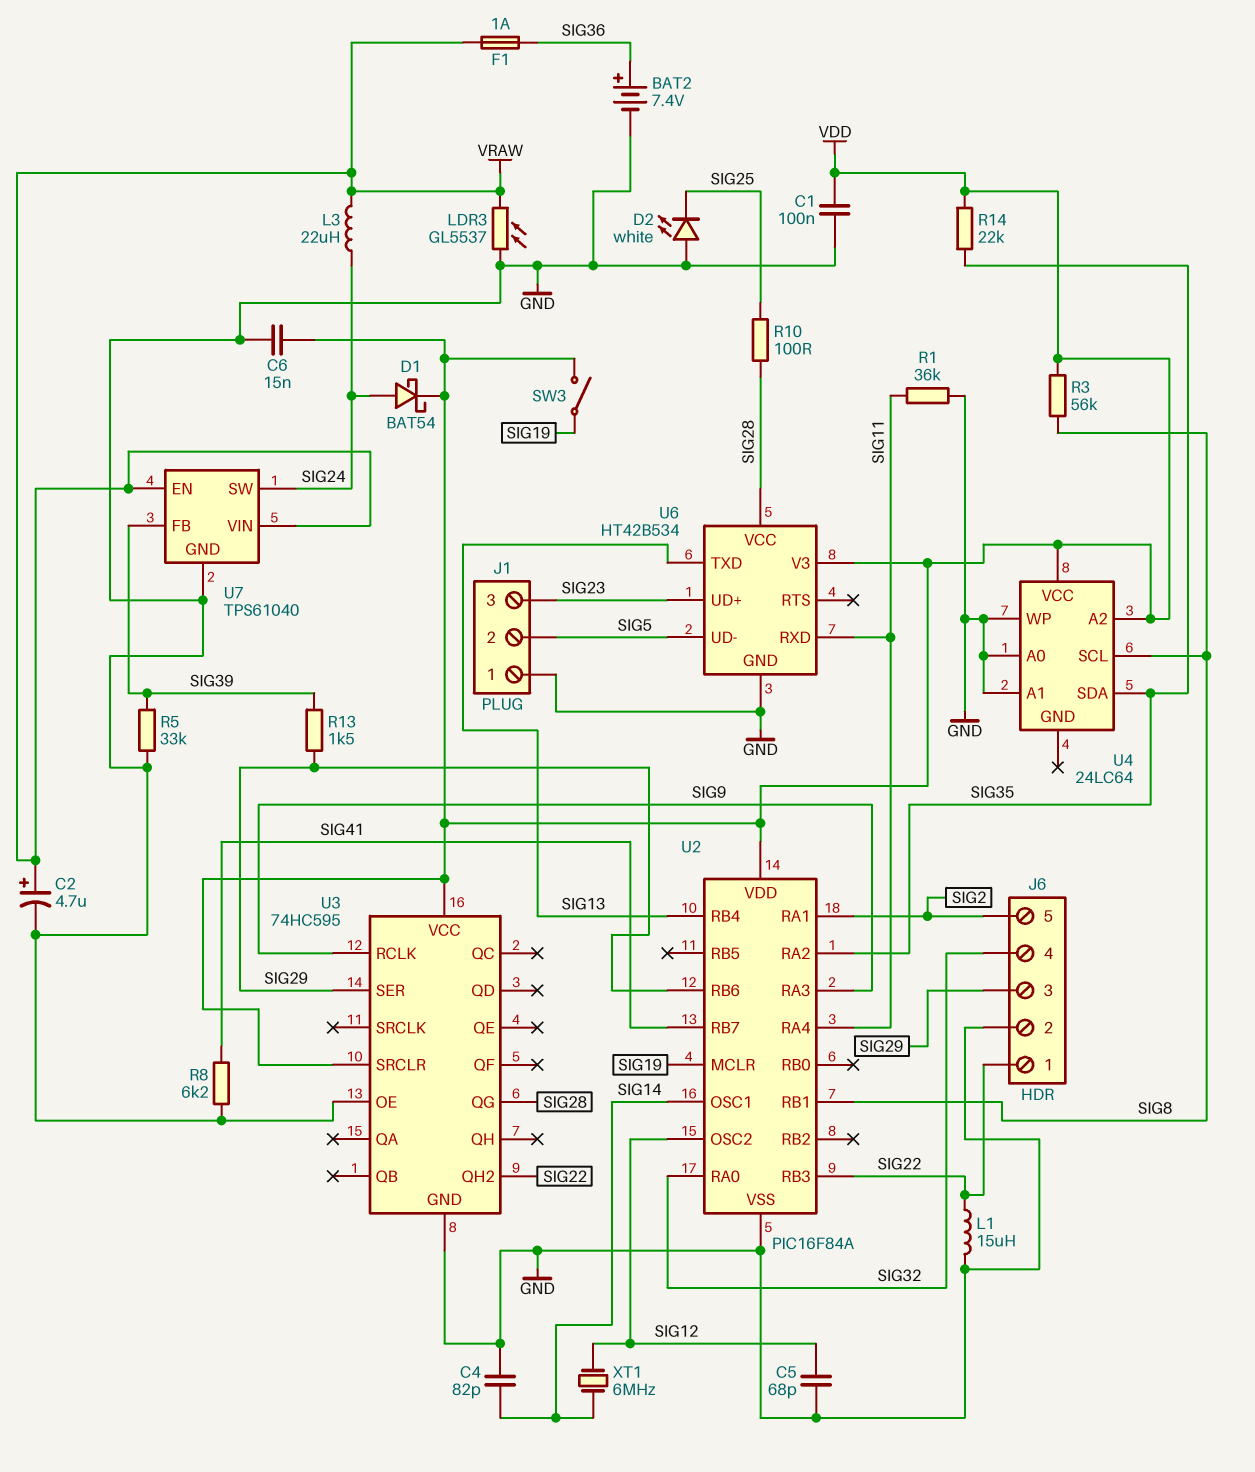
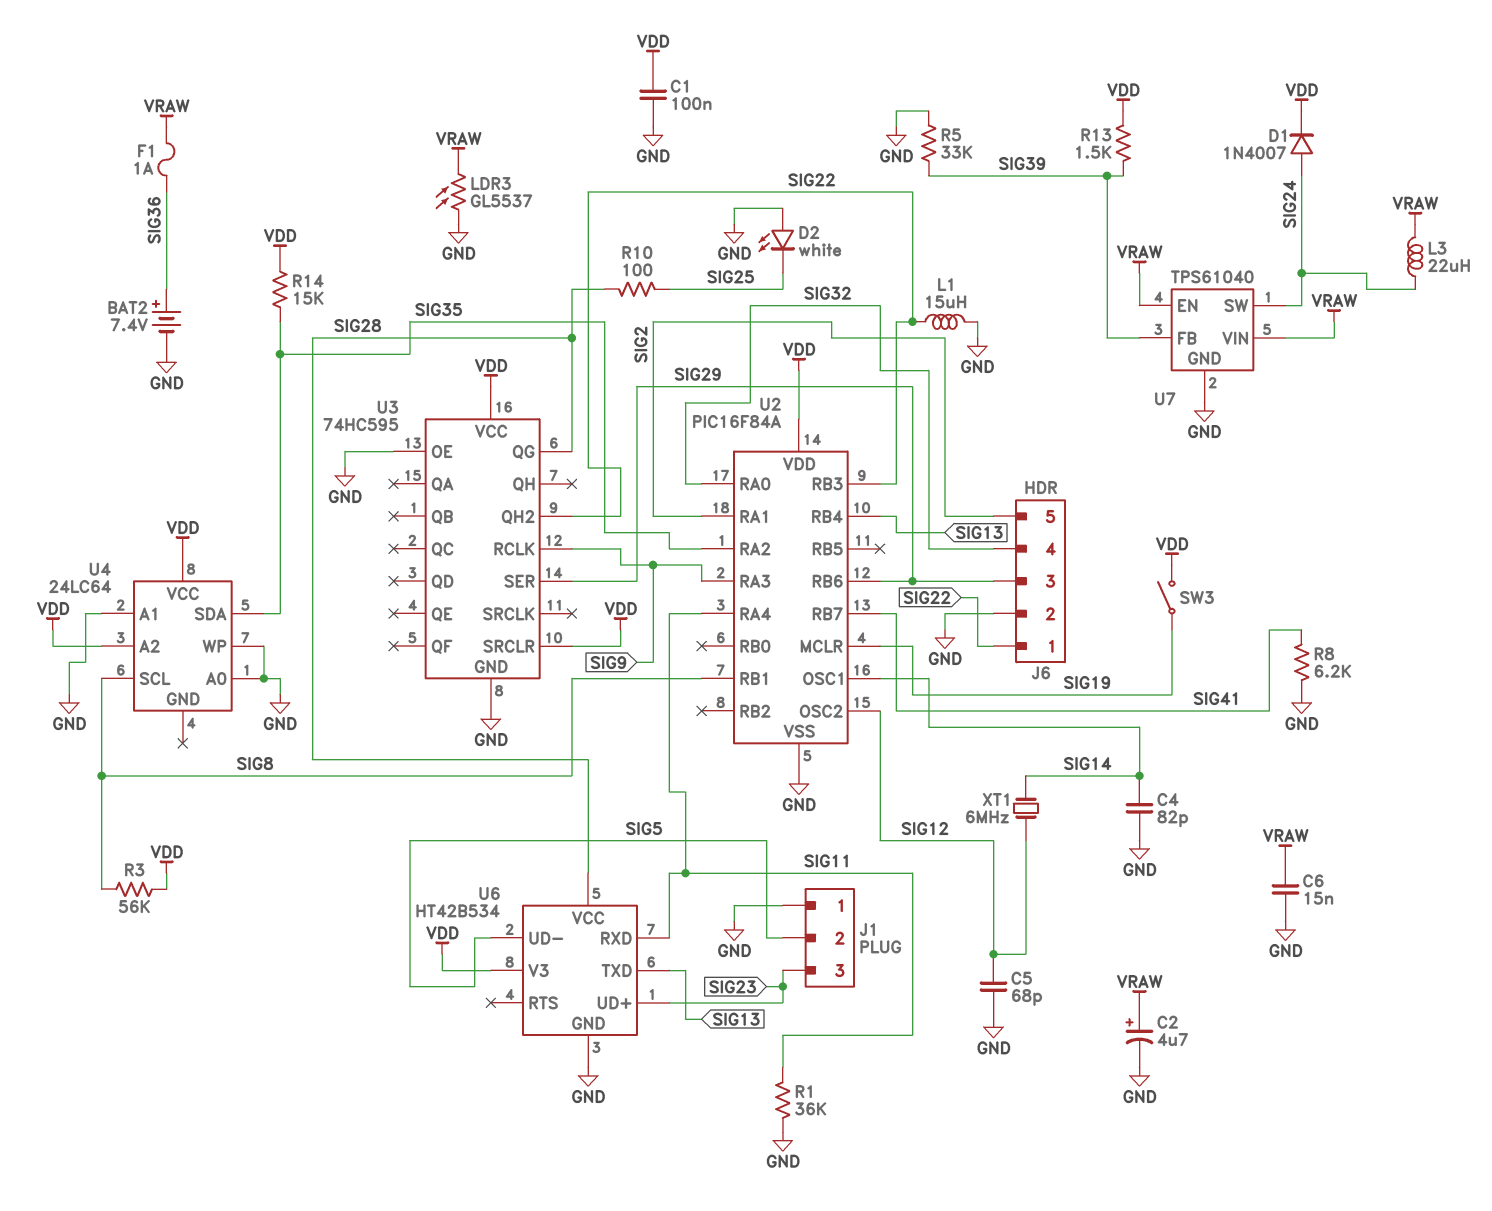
C6: 15nF (GND, VDD) -> 15nF (GND, VRAW)
D1: schottky BAT54 (A SIG24, K VDD) -> diode 1N4007 (A SIG24, K VDD)
R13: 1.5k (SIG29, SIG39) -> 1.5k (SIG39, VDD)
R14: 22k (SIG35, VDD) -> 15k (SIG35, VDD)

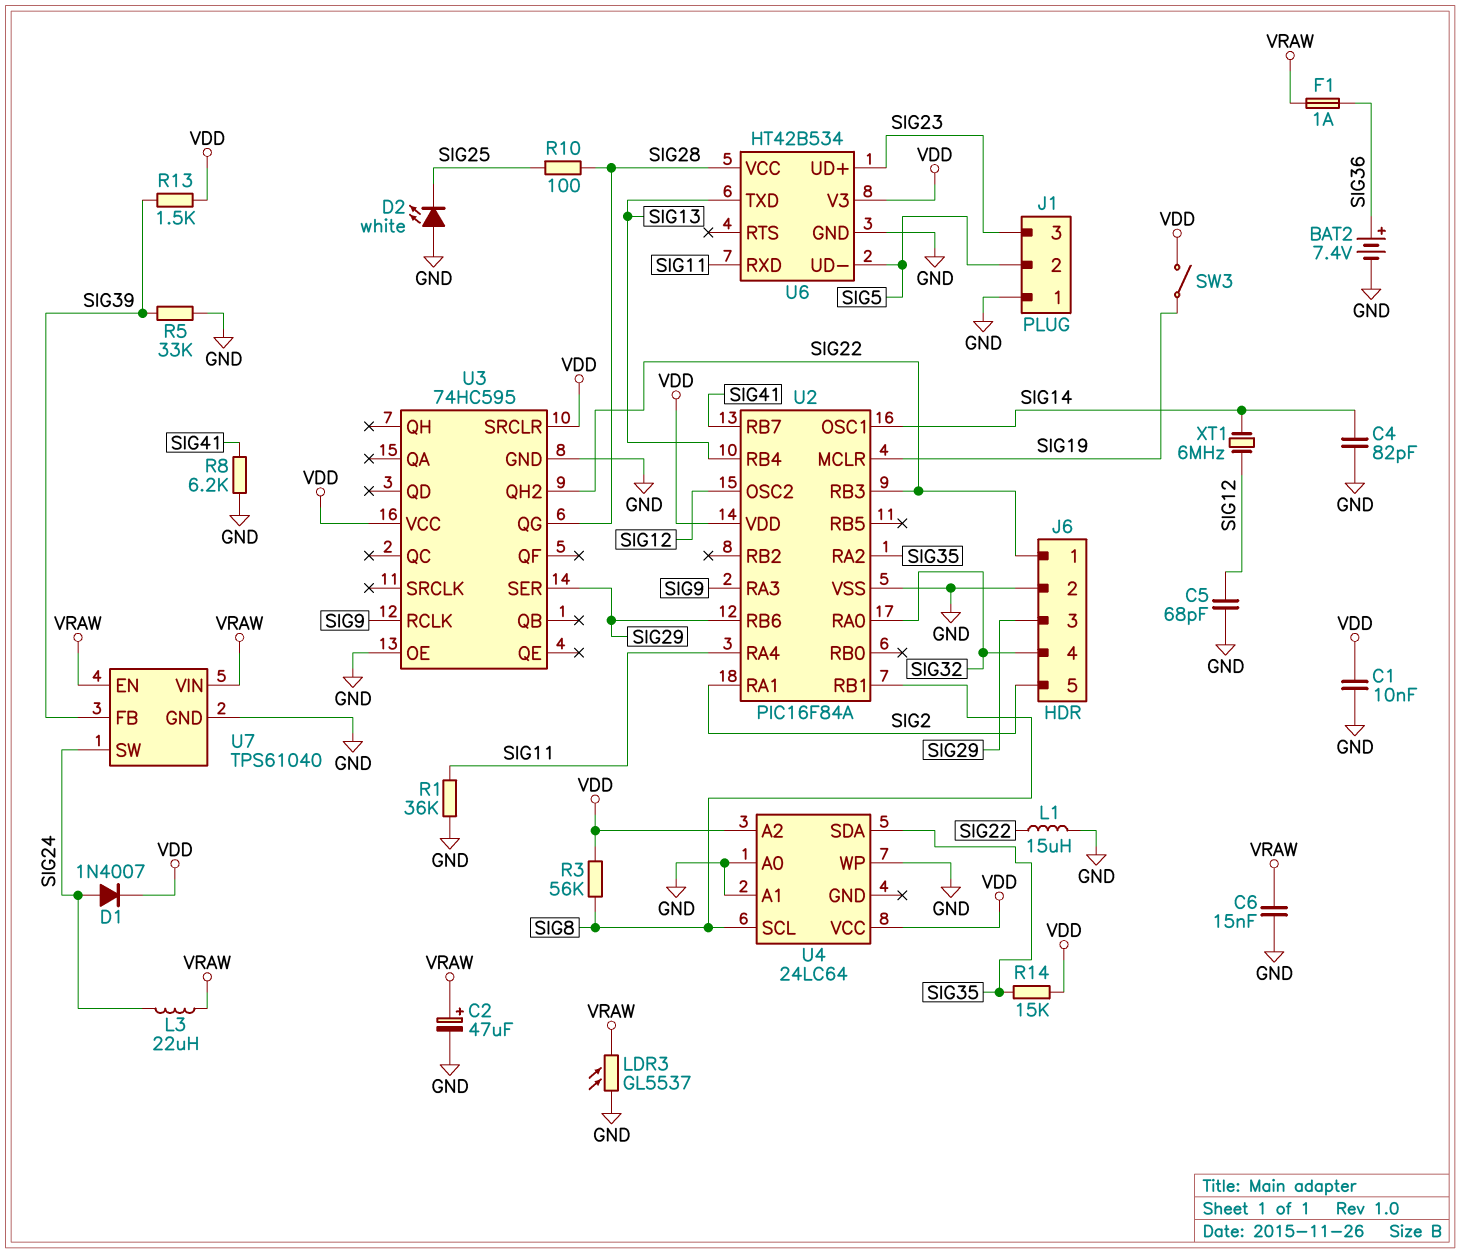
C1: 100nF (GND, VDD) -> 10nF (GND, VDD)
C2: 4.7uF (plus VRAW, minus GND) -> 47uF (plus VRAW, minus GND)

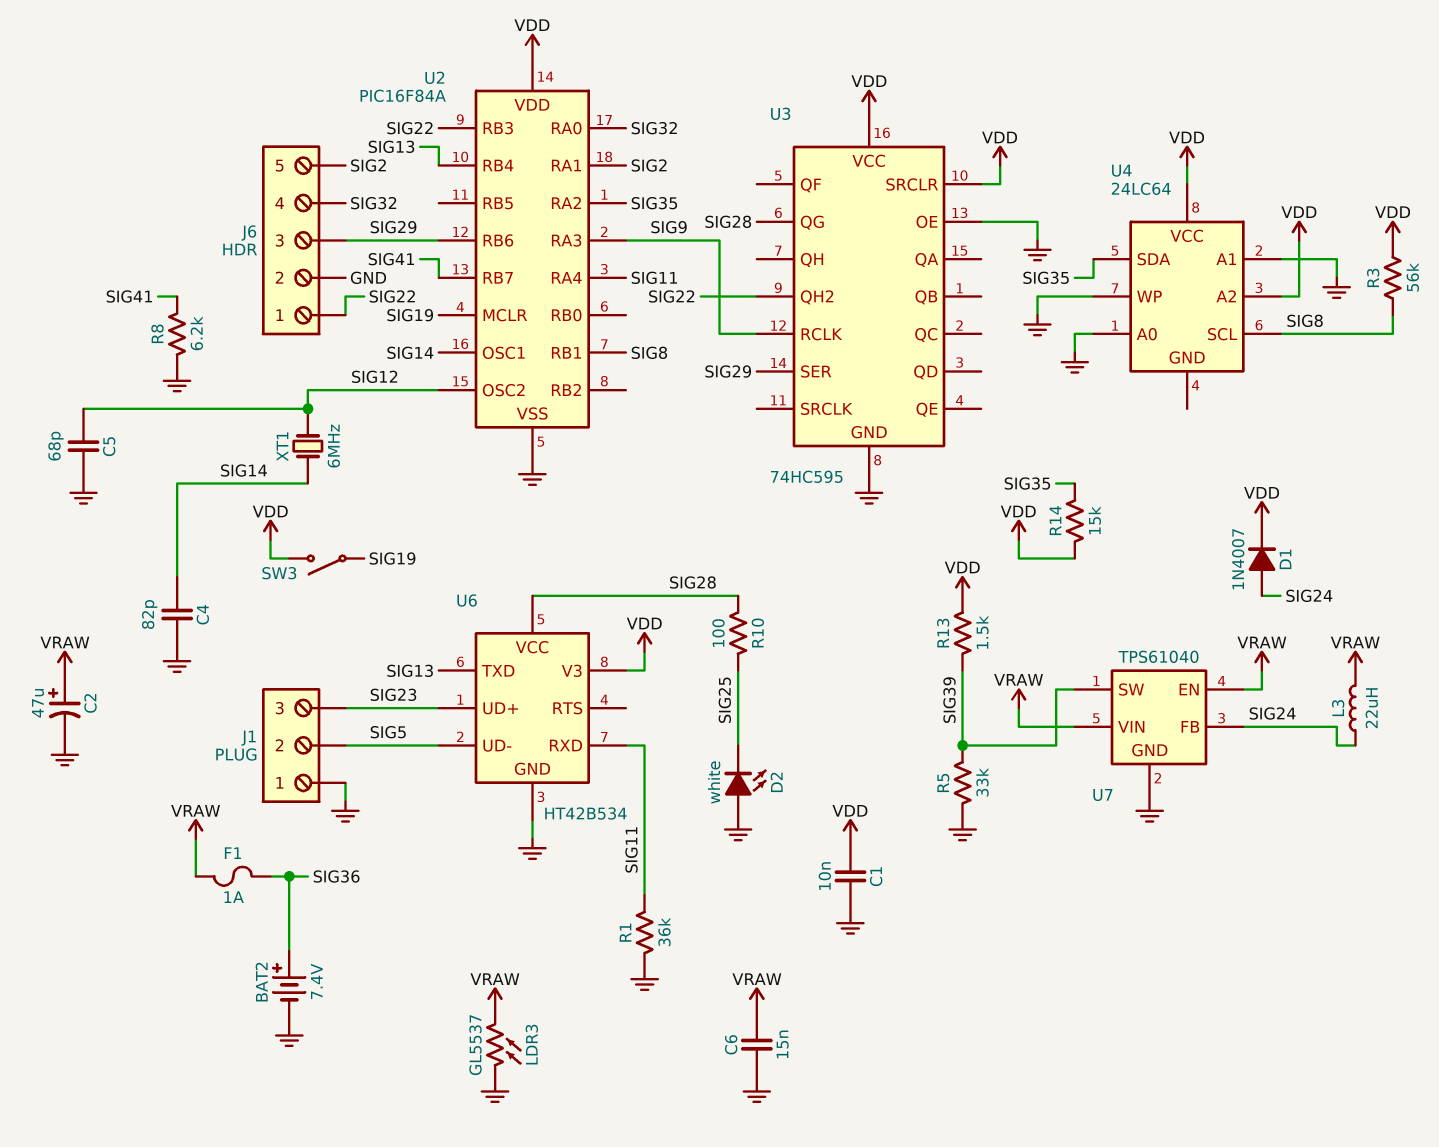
L1: 15uH (GND, SIG22) -> none
U7 pin FB: SIG39 -> SIG24
U7 pin SW: SIG24 -> SIG39

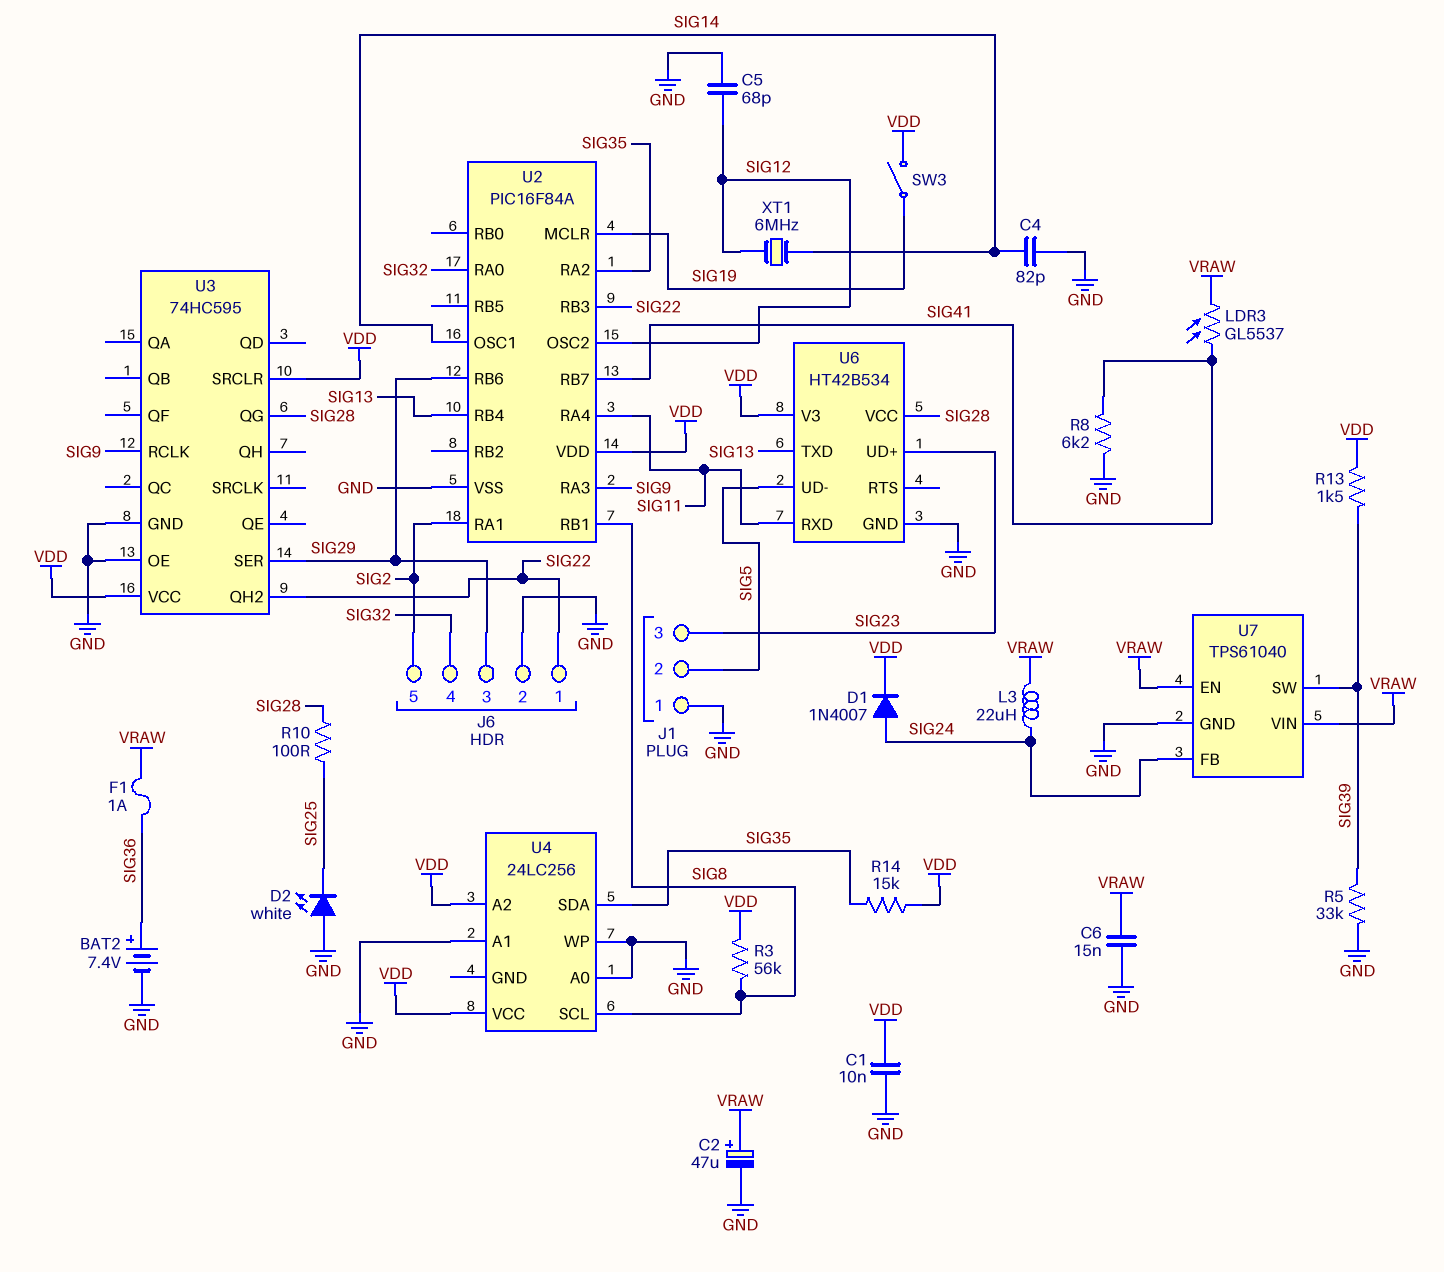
LDR3: GL5537 (GND, VRAW) -> GL5537 (SIG41, VRAW)
R1: 36k (GND, SIG11) -> none
U4: 24LC64 -> 24LC256

